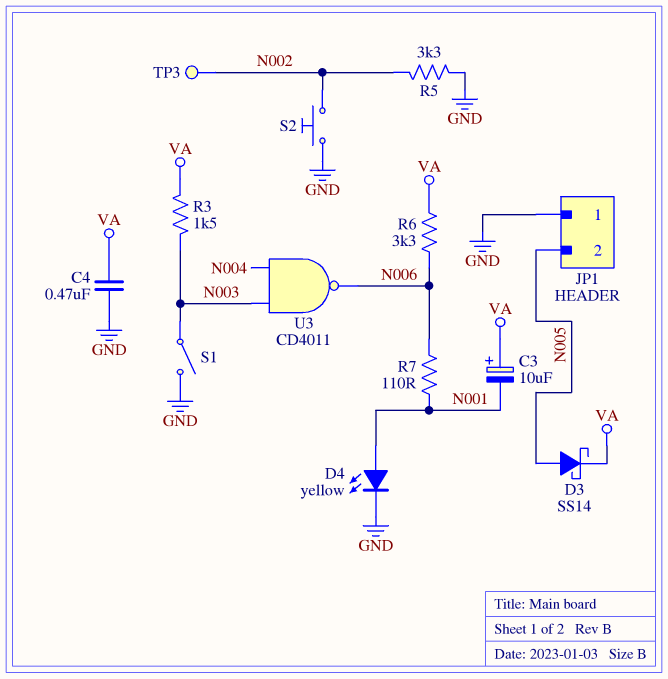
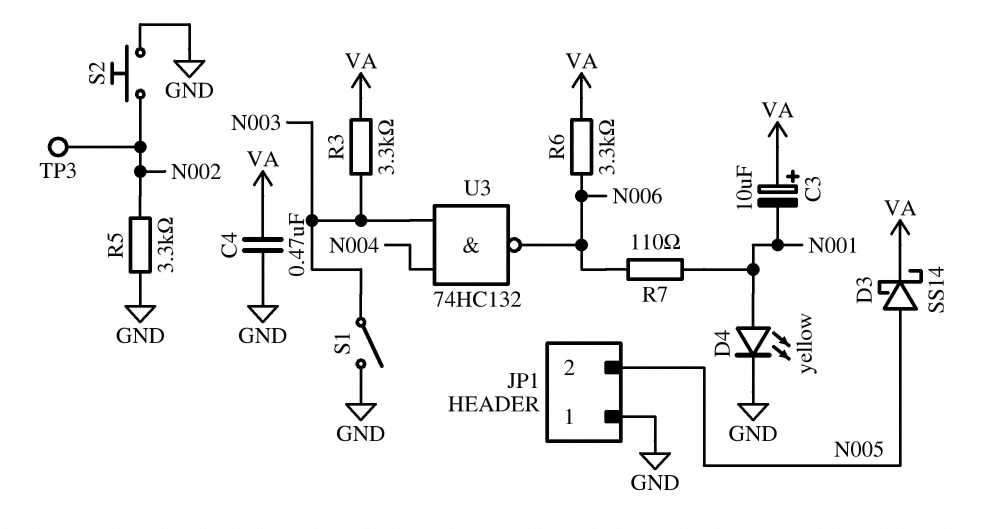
R3: 1.5k (N003, VA) -> 3.3k (N003, VA)
U3: NAND CD4011 (in N003, in N004, out N006) -> NAND 74HC132 (in N003, in N004, out N006)

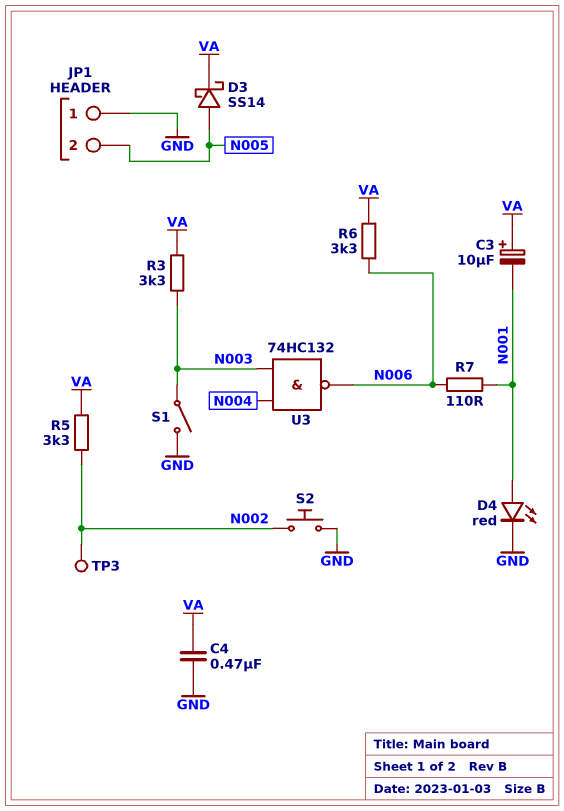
D4: LED yellow (A N001, K GND) -> LED red (A N001, K GND)
R5: 3.3k (GND, N002) -> 3.3k (N002, VA)

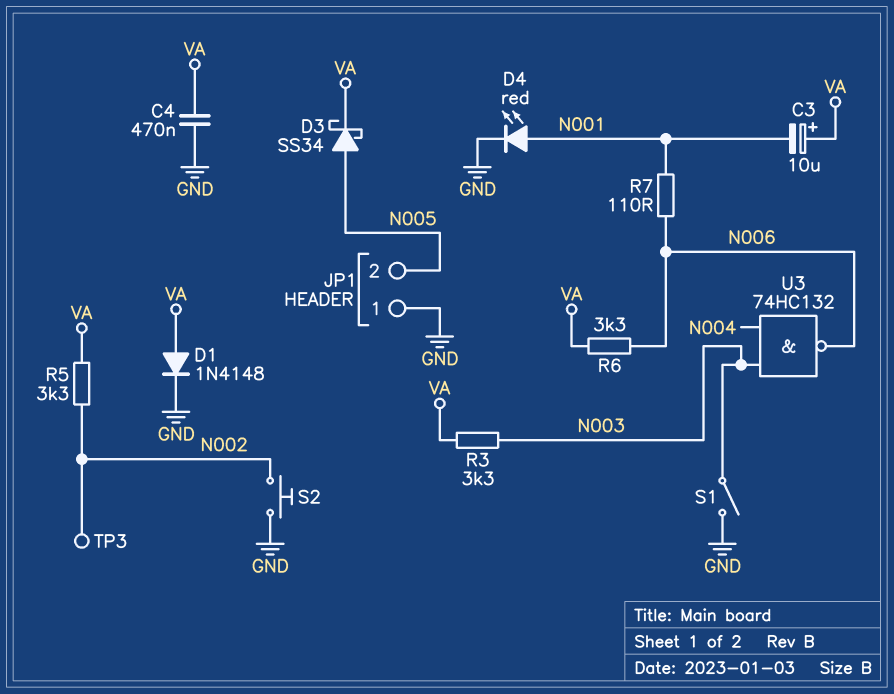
D1: none -> diode 1N4148 (A VA, K GND)
D3: schottky SS14 (A N005, K VA) -> schottky SS34 (A N005, K VA)

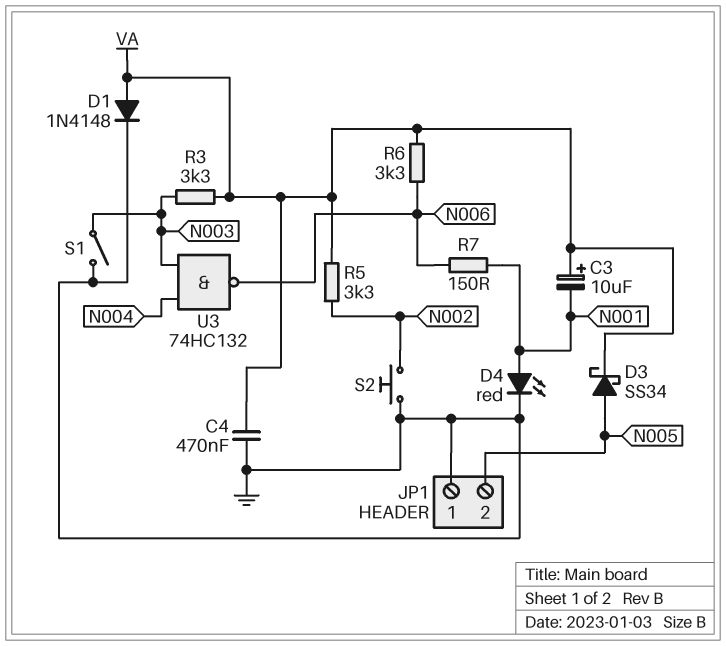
R7: 110 (N001, N006) -> 150 (N001, N006)
TP3: test point (N002) -> none

